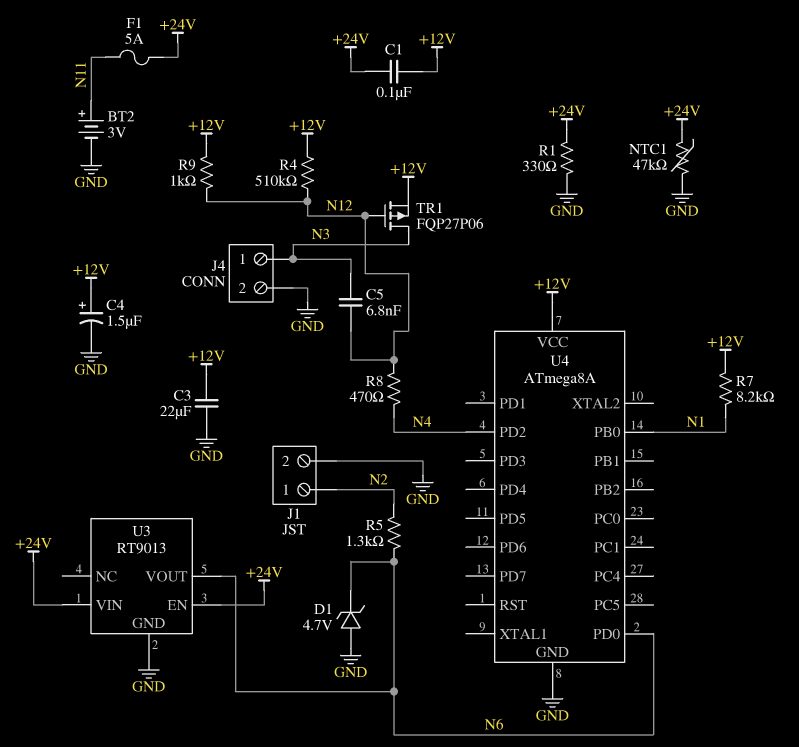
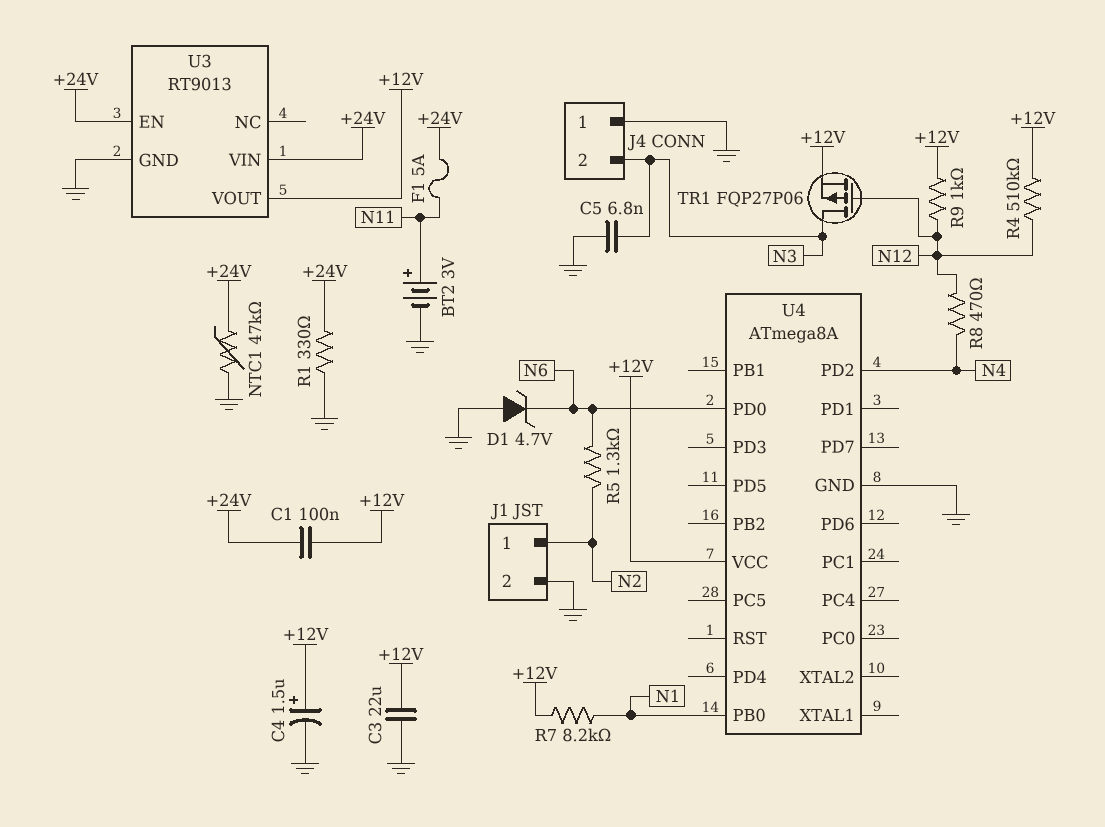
C5: 6.8nF (N3, N12) -> 6.8nF (GND, N3)
J4 pin 1: N3 -> GND
J4 pin 2: GND -> N3
U3 pin VOUT: N6 -> +12V

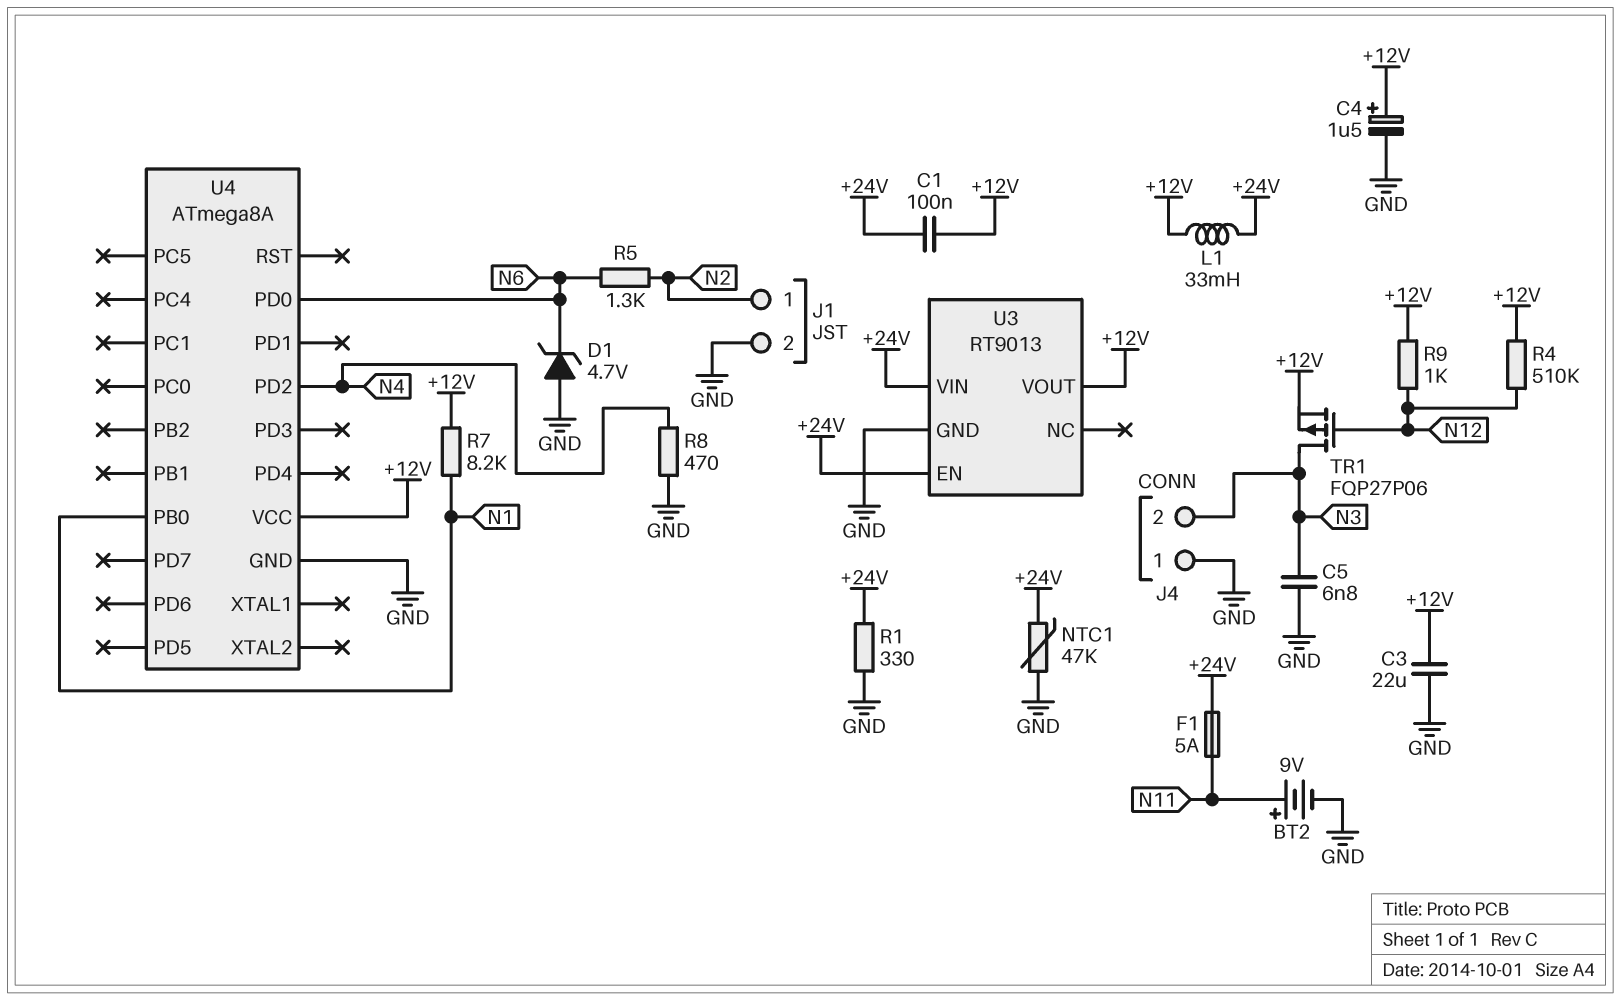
BT2: 3V (plus N11, minus GND) -> 9V (plus N11, minus GND)
L1: none -> 33mH (+12V, +24V)
R8: 470 (N4, N12) -> 470 (GND, N4)

